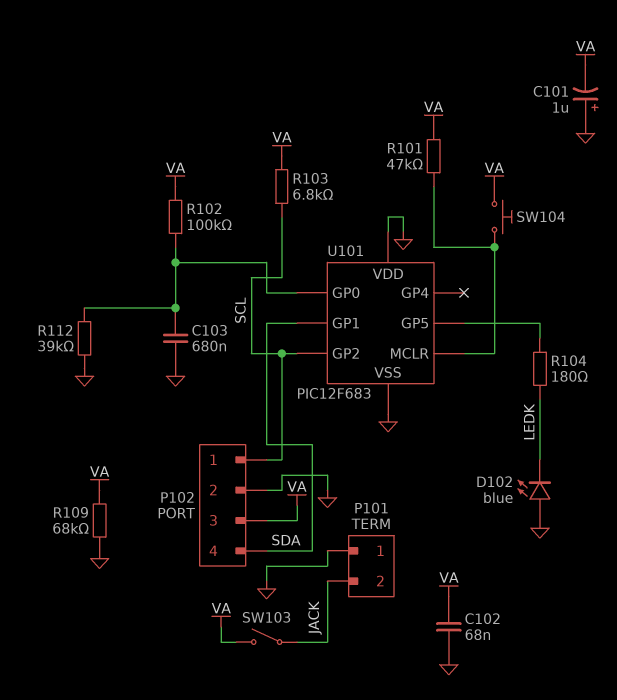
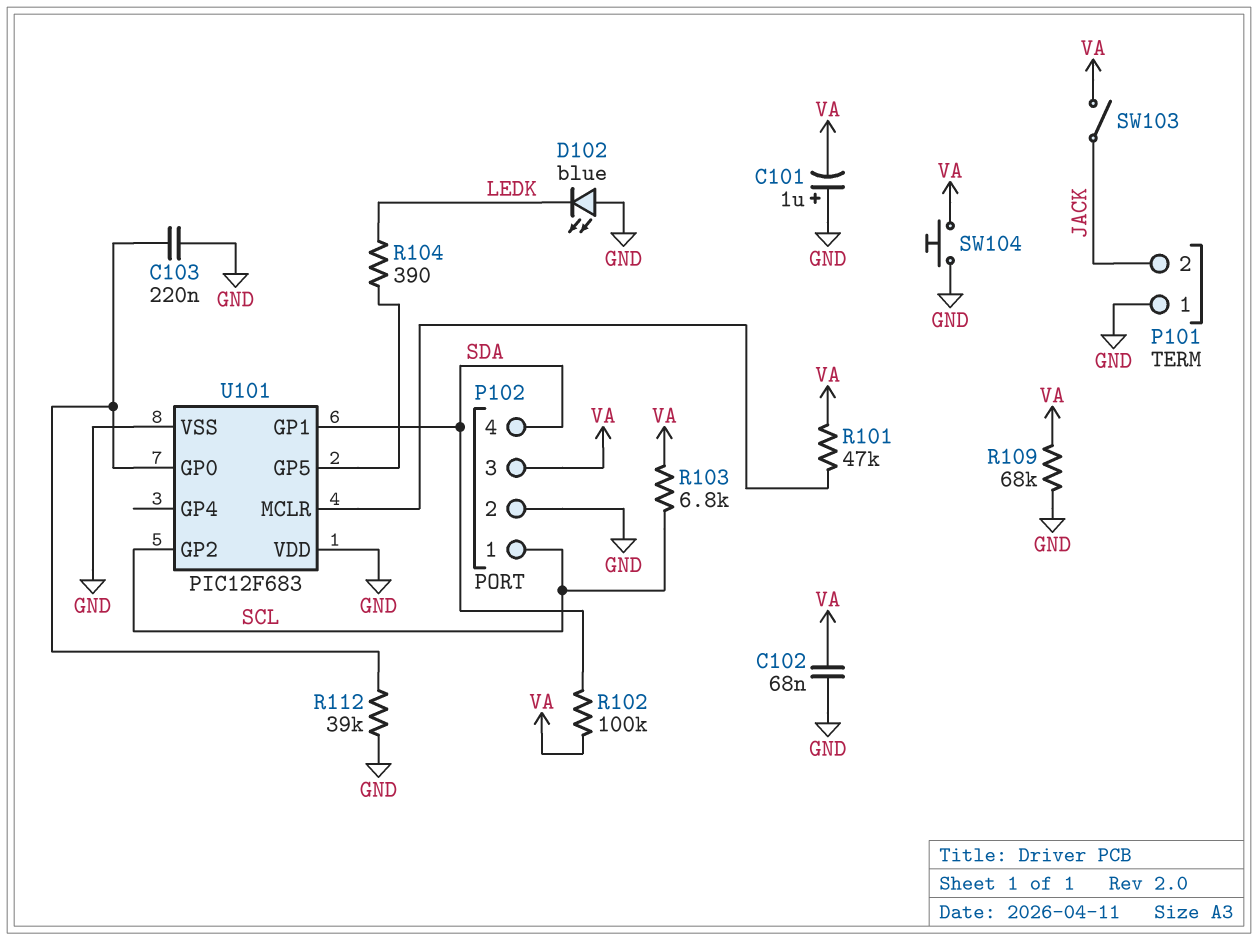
C103: 680nF (GND, U101/GP0) -> 220nF (GND, U101/GP0)
R102: 100k (U101/GP0, VA) -> 100k (SDA, VA)
R104: 180 (LEDK, U101/GP5) -> 390 (LEDK, U101/GP5)
SW104: button (U101/MCLR, VA) -> button (GND, VA)

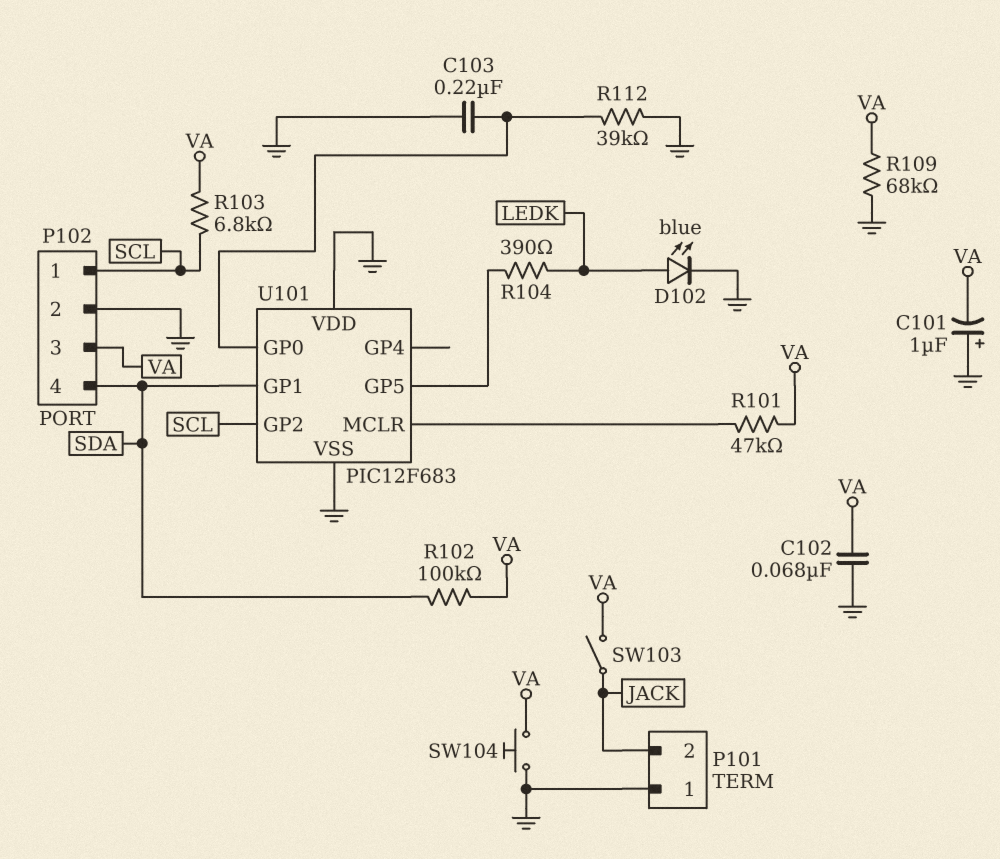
D102: LED blue (A GND, K LEDK) -> LED blue (A LEDK, K GND)

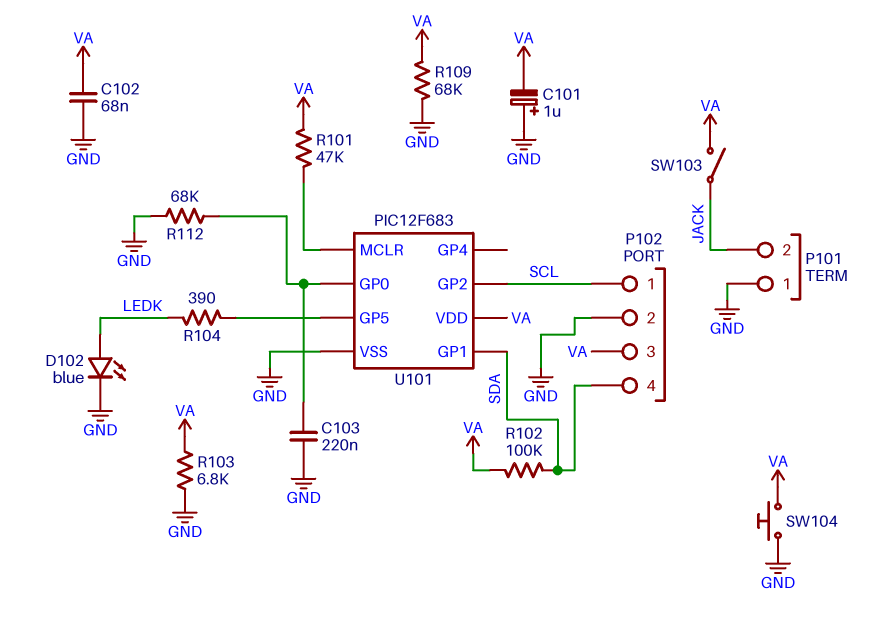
R103: 6.8k (SCL, VA) -> 6.8k (GND, VA)
R112: 39k (GND, U101/GP0) -> 68k (GND, U101/GP0)
U101 pin VDD: GND -> VA

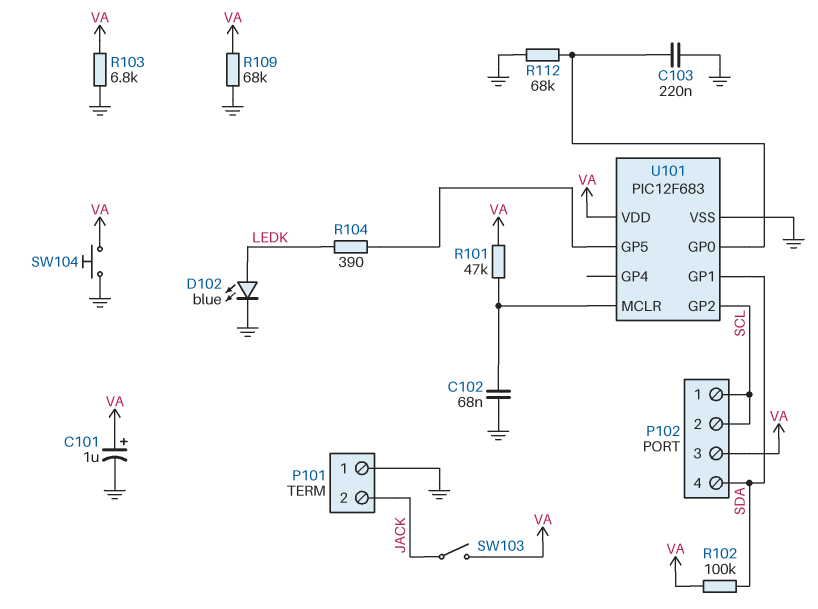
C101: 1uF (plus GND, minus VA) -> 1uF (plus VA, minus GND)
C102: 68nF (GND, VA) -> 68nF (GND, U101/MCLR)
P102 pin 2: GND -> SCL

